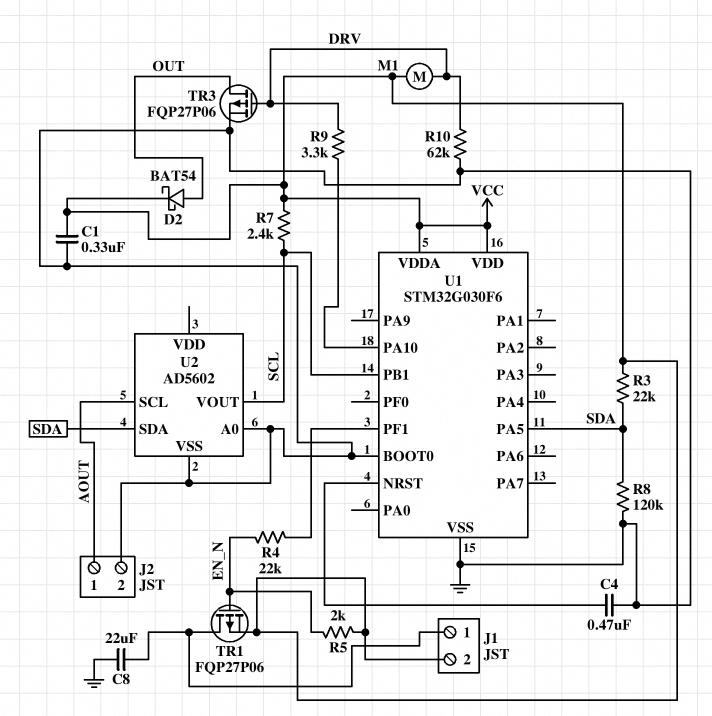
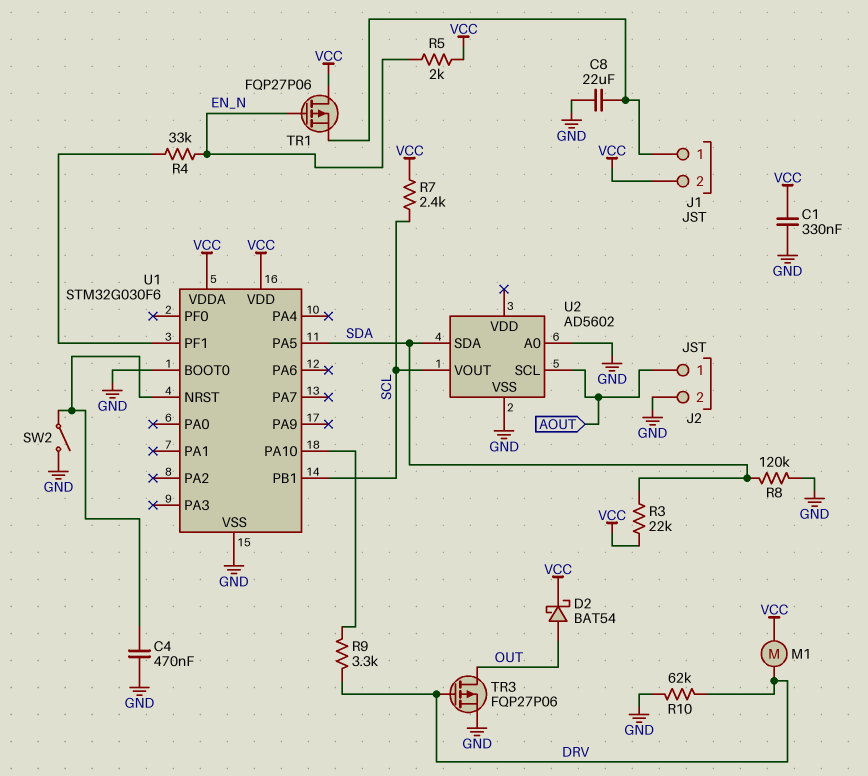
R4: 22k (EN_N, U1/PF1) -> 33k (EN_N, U1/PF1)
SW2: none -> switch (GND, U1/NRST)
TR1: PMOS FQP27P06 (G EN_N, D J1/1, S VCC) -> PMOS FQP27P06 (G EN_N, D VCC, S J1/1)

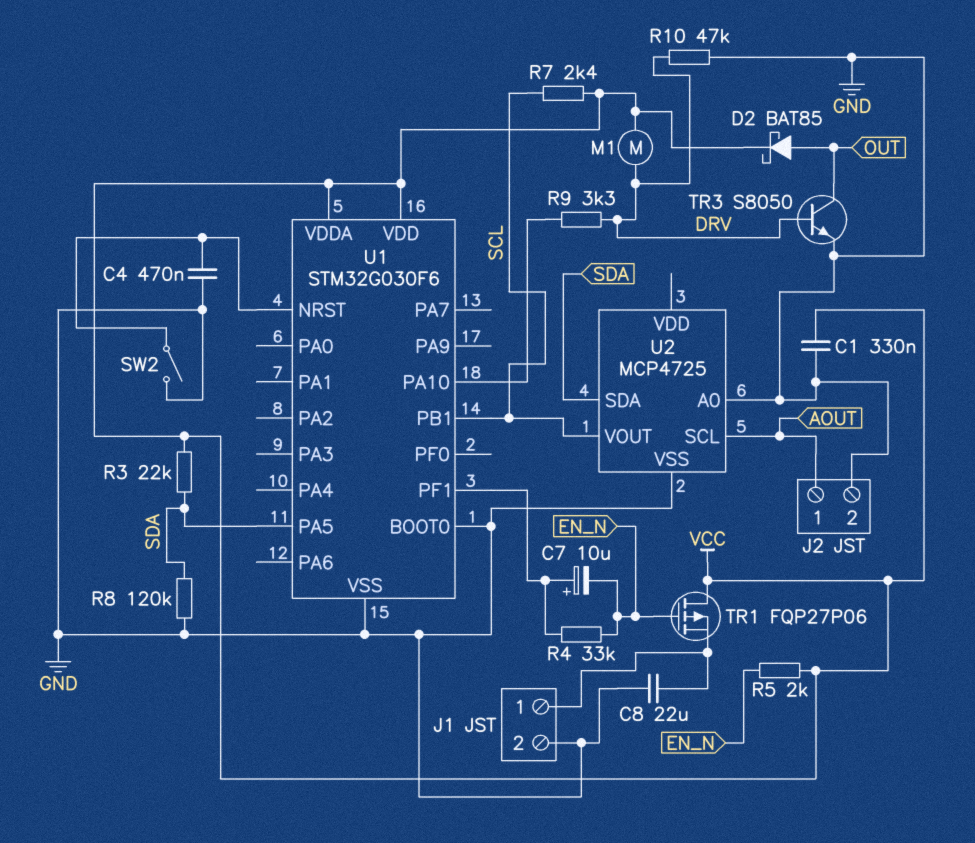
C7: none -> 10uF (plus U1/PF1, minus EN_N)
D2: schottky BAT54 (A OUT, K VCC) -> schottky BAT85 (A OUT, K VCC)
J1 pin 2: VCC -> GND
R10: 62k (DRV, GND) -> 47k (DRV, GND)
TR3: PMOS FQP27P06 (G DRV, D OUT, S GND) -> NPN S8050 (B DRV, C OUT, E GND)
U2: AD5602 -> MCP4725

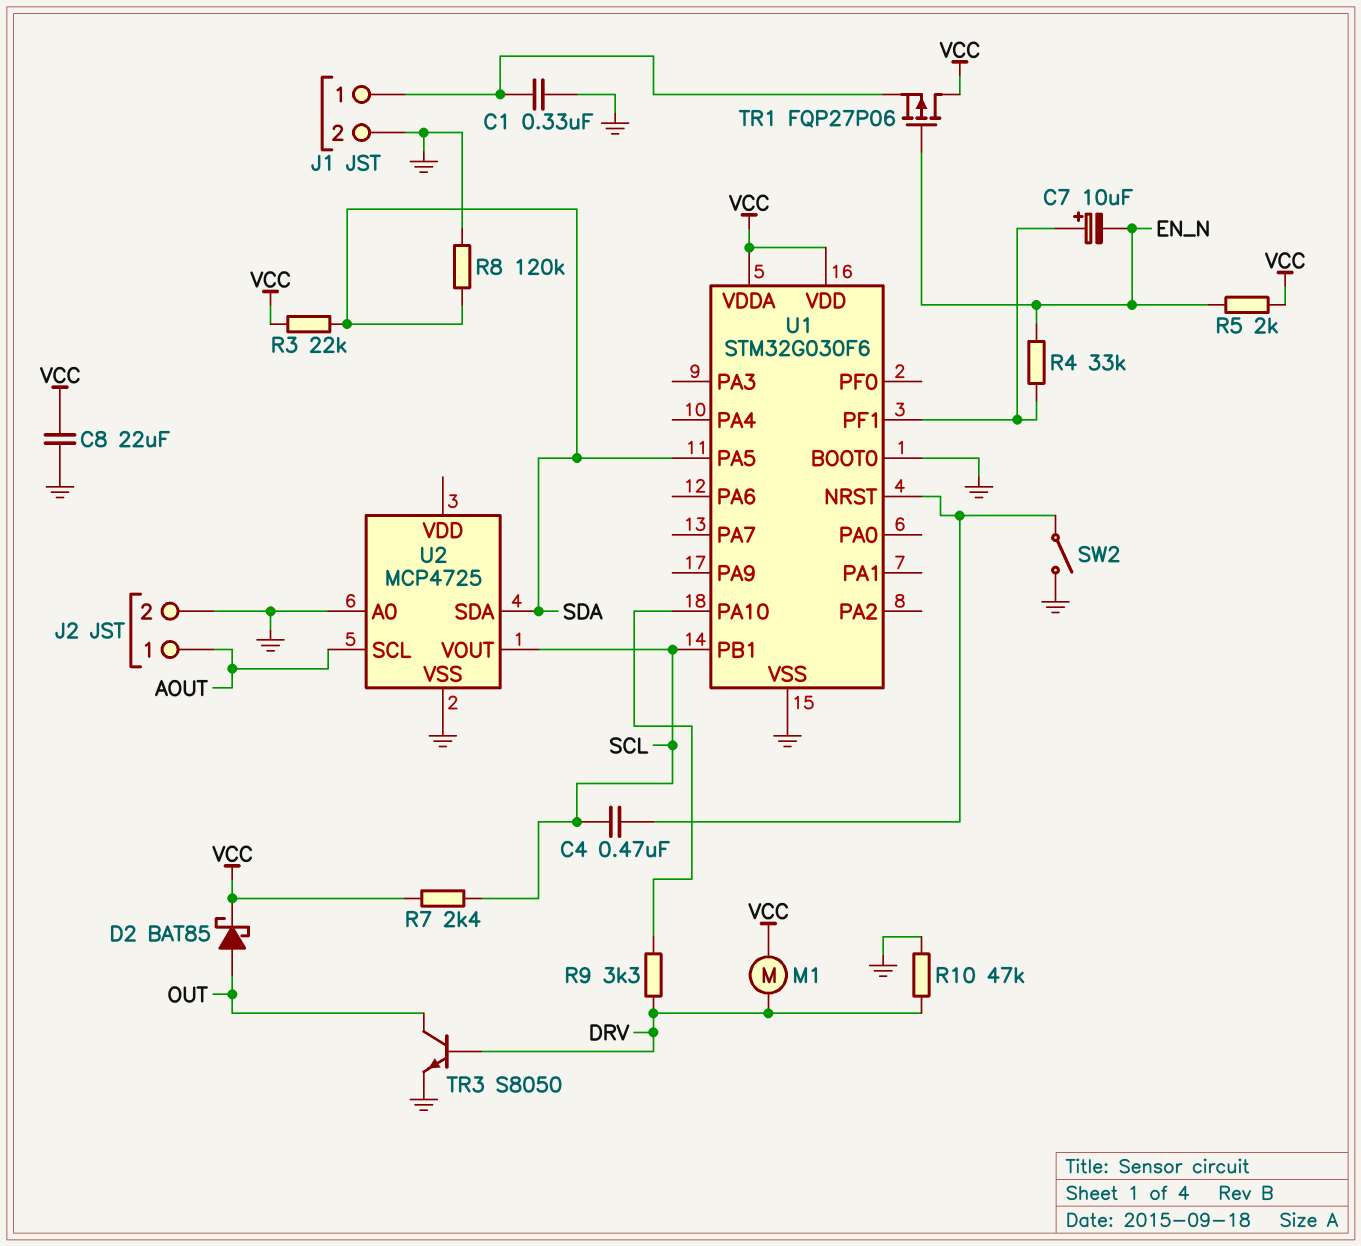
C1: 330nF (GND, VCC) -> 330nF (GND, J1/1)
C4: 470nF (GND, U1/NRST) -> 470nF (SCL, U1/NRST)
C8: 22uF (GND, J1/1) -> 22uF (GND, VCC)

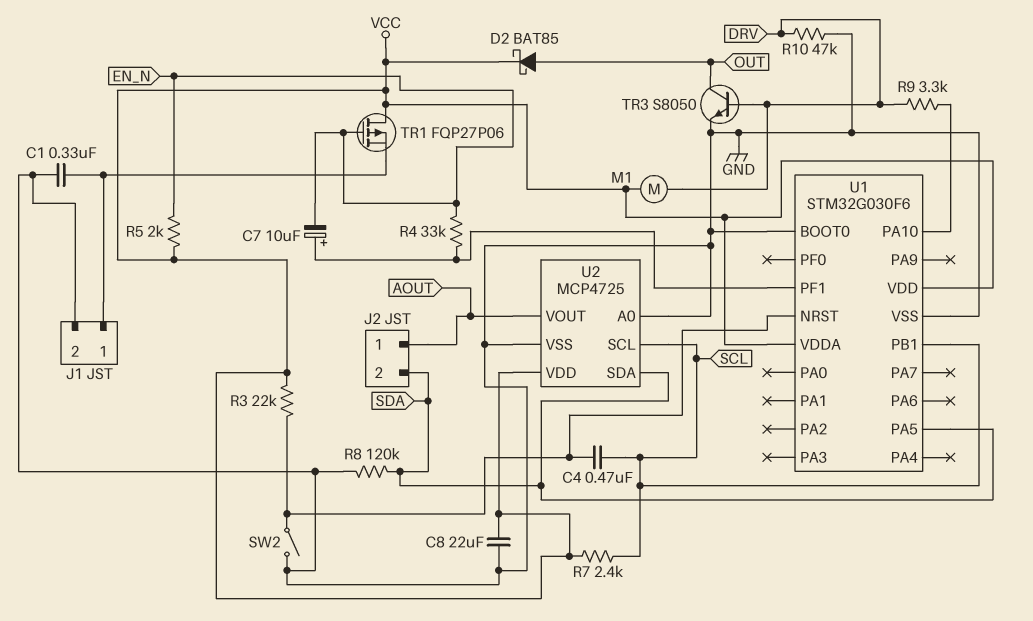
J2 pin 2: GND -> SDA
R3: 22k (SDA, VCC) -> 22k (U1/NRST, VCC)
U2 pin SCL: AOUT -> SCL
U2 pin VDD: none -> VCC
U2 pin VOUT: SCL -> AOUT

